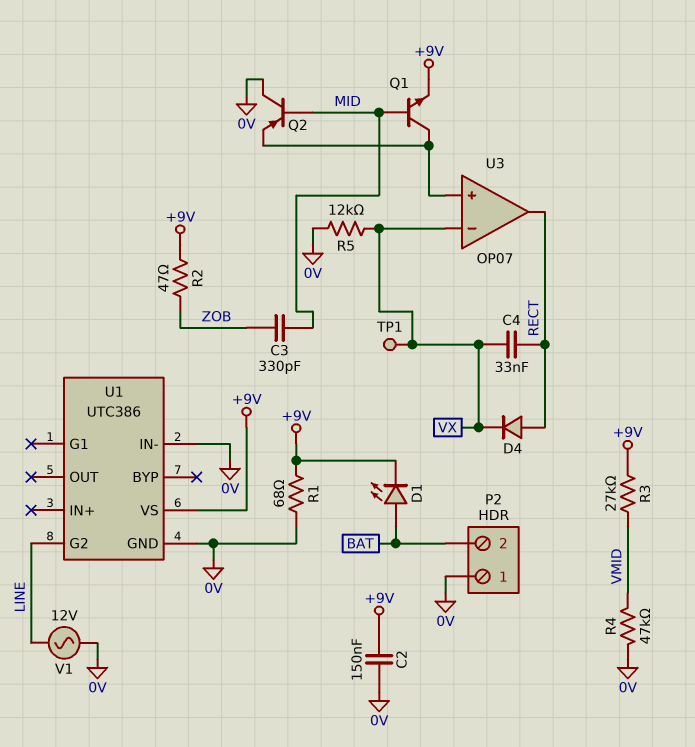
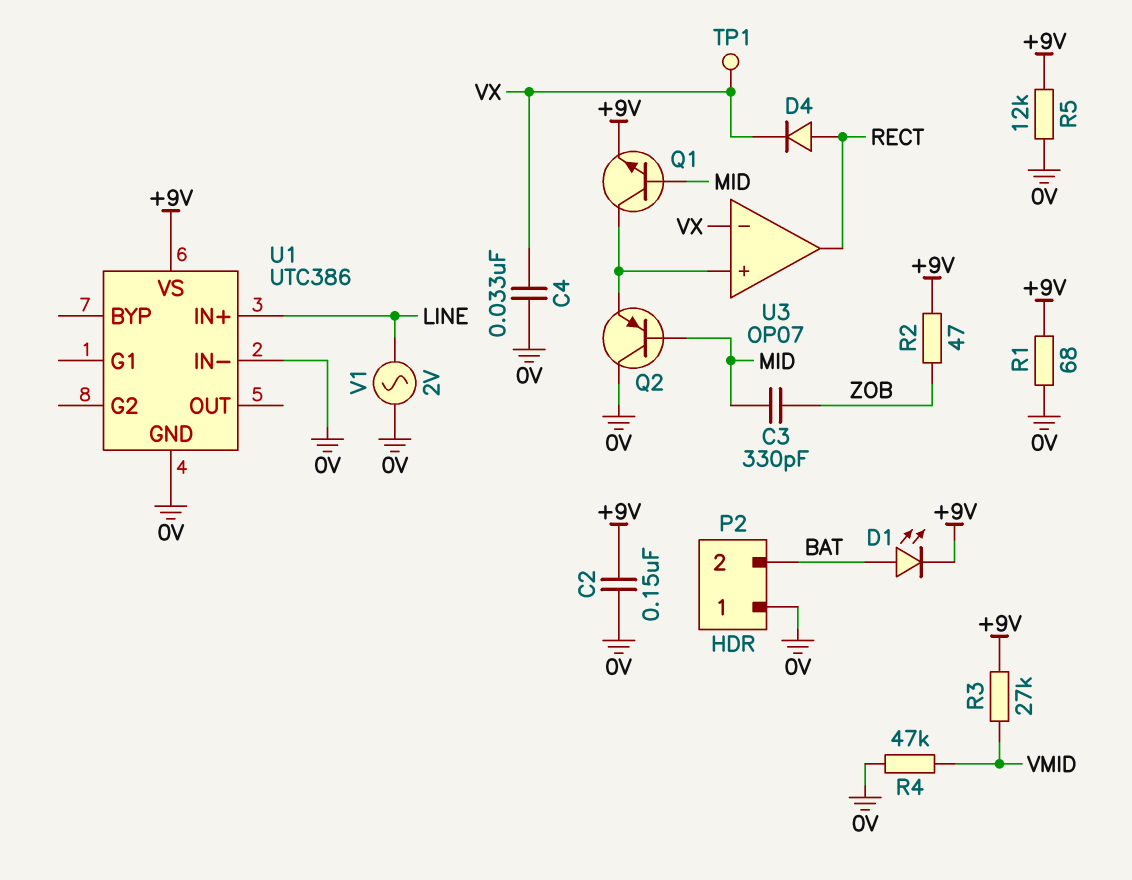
C4: 33nF (RECT, VX) -> 33nF (0V, VX)
R5: 12k (0V, VX) -> 12k (+9V, 0V)
U1 pin G2: LINE -> none
U1 pin IN+: none -> LINE
V1: AC 12V (0V, LINE) -> AC 2V (0V, LINE)

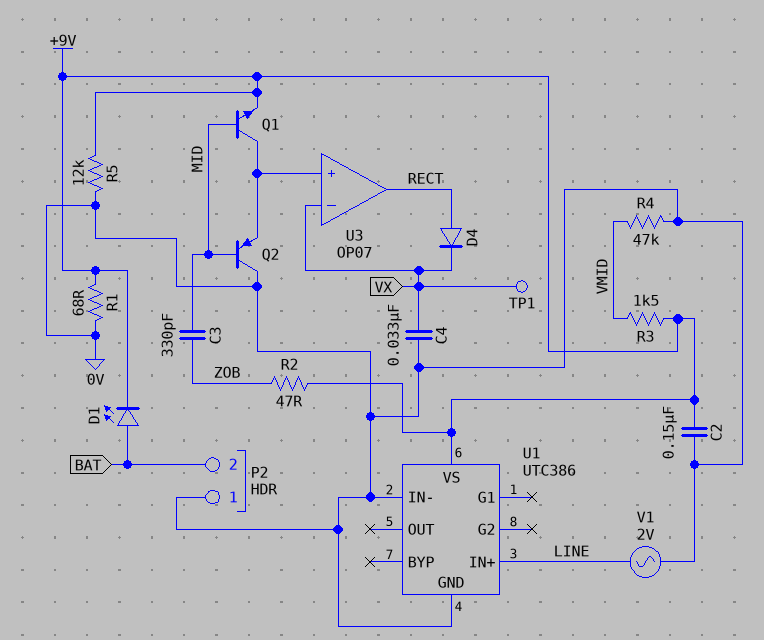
R3: 27k (+9V, VMID) -> 1.5k (+9V, VMID)

